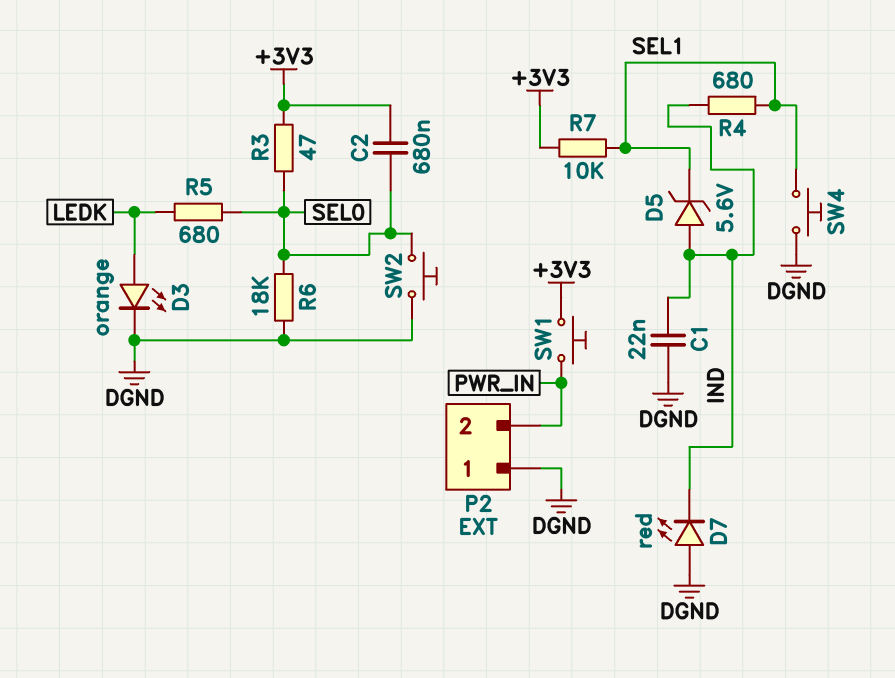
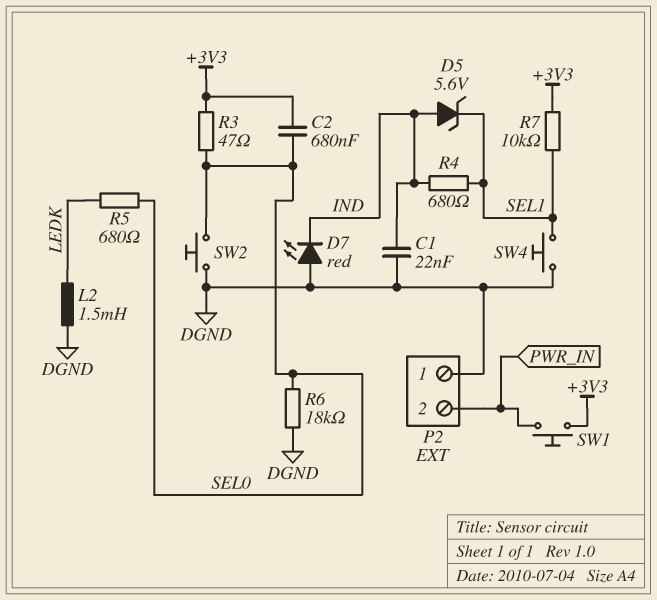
D3: LED orange (A LEDK, K DGND) -> none
L2: none -> 1.5mH (DGND, LEDK)

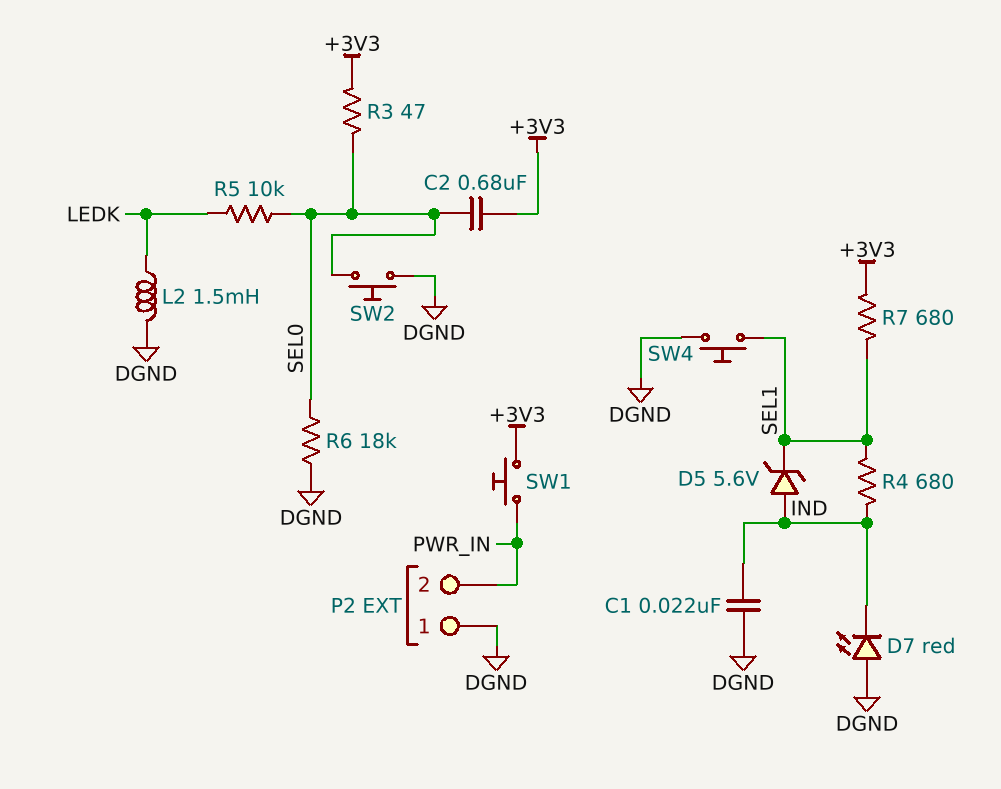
R5: 680 (LEDK, SEL0) -> 10k (LEDK, SEL0)
R7: 10k (+3V3, SEL1) -> 680 (+3V3, SEL1)

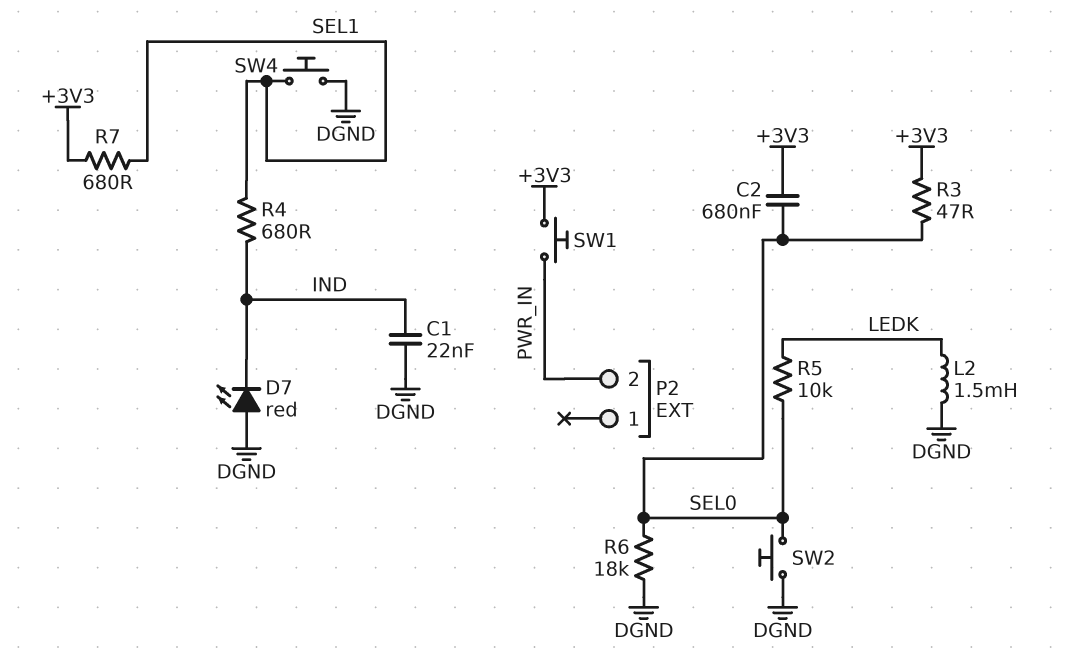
D5: zener 5.6V (A IND, K SEL1) -> none
P2 pin 1: DGND -> none

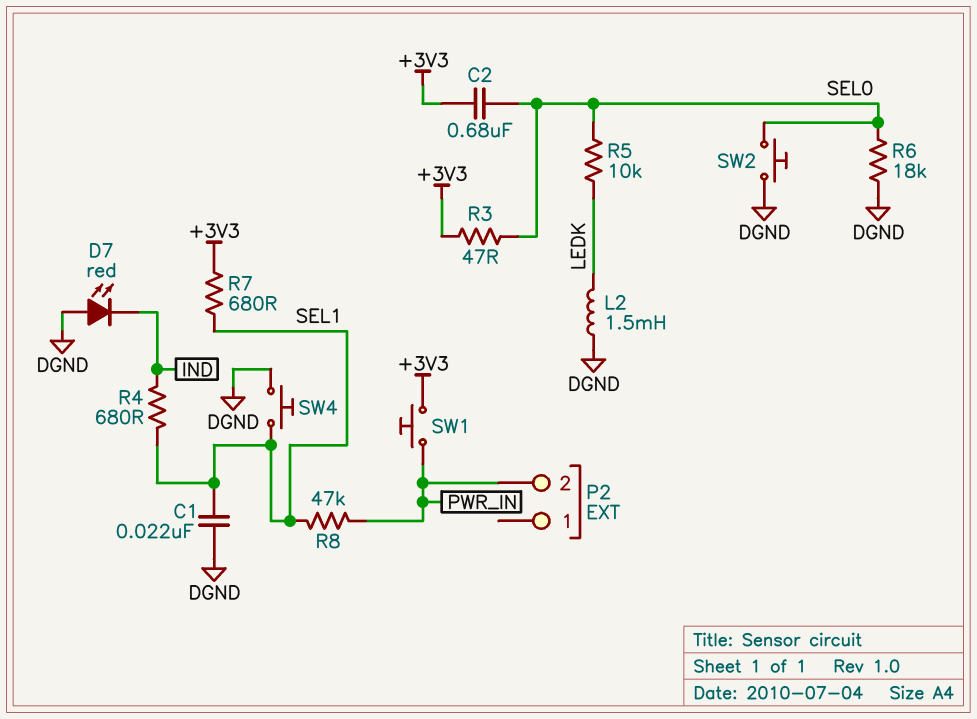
C1: 22nF (DGND, IND) -> 22nF (DGND, SEL1)
R8: none -> 47k (PWR_IN, SEL1)

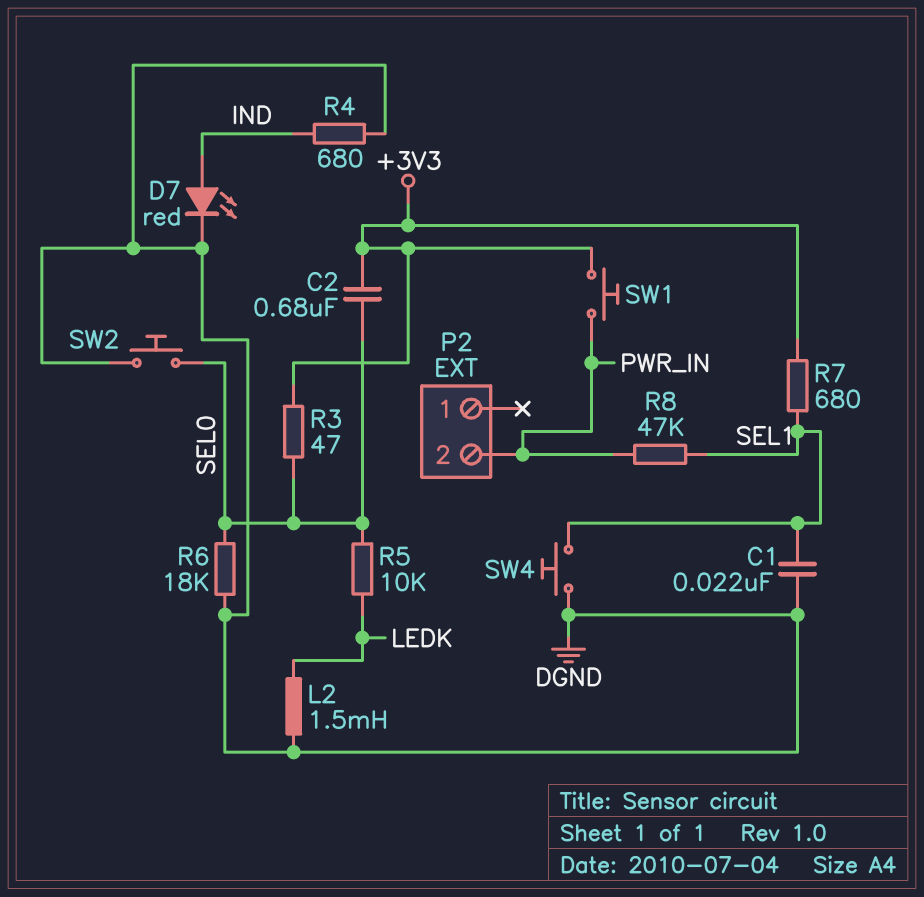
D7: LED red (A DGND, K IND) -> LED red (A IND, K DGND)
R4: 680 (IND, SEL1) -> 680 (DGND, IND)

